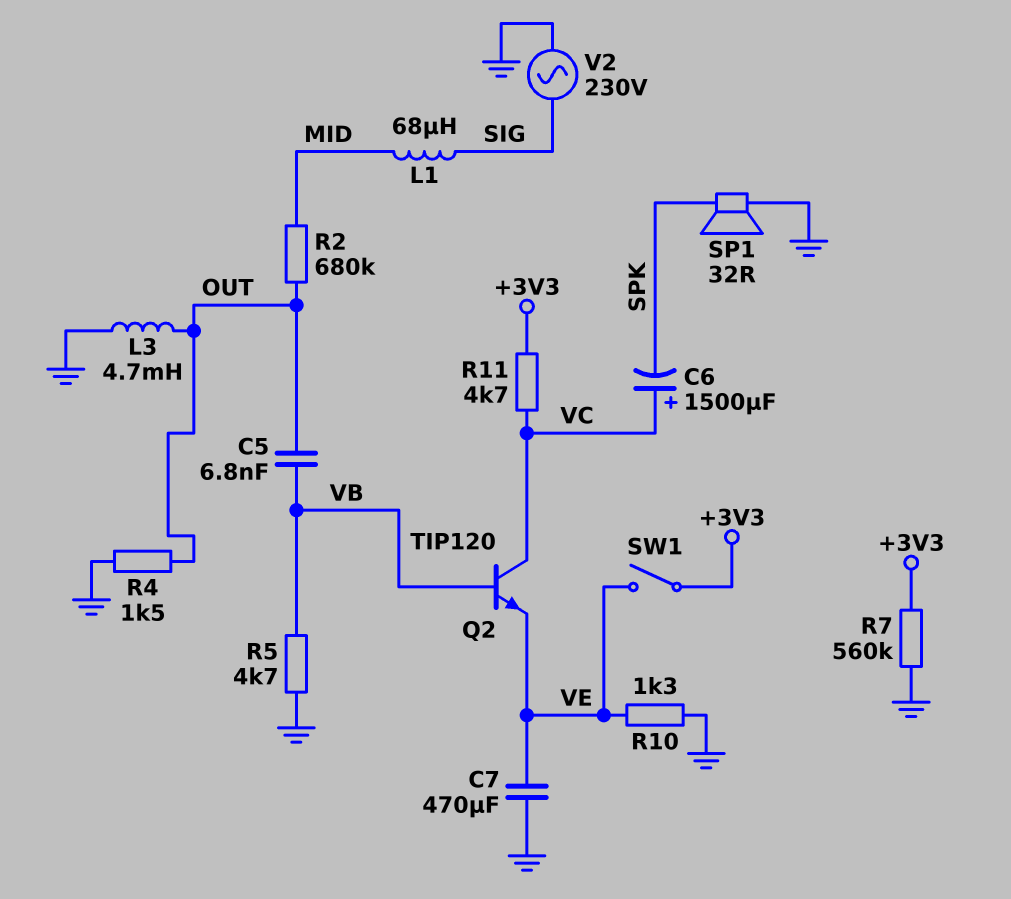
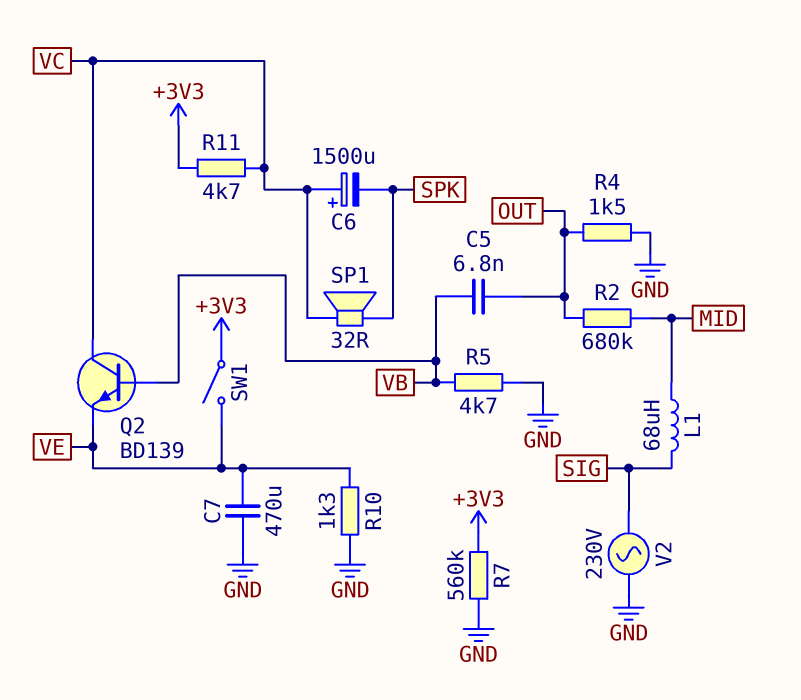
L3: 4.7mH (GND, OUT) -> none
Q2: NPN TIP120 (B VB, C VC, E VE) -> NPN BD139 (B VB, C VC, E VE)
SP1: speaker 32R (GND, SPK) -> speaker 32R (SPK, VC)

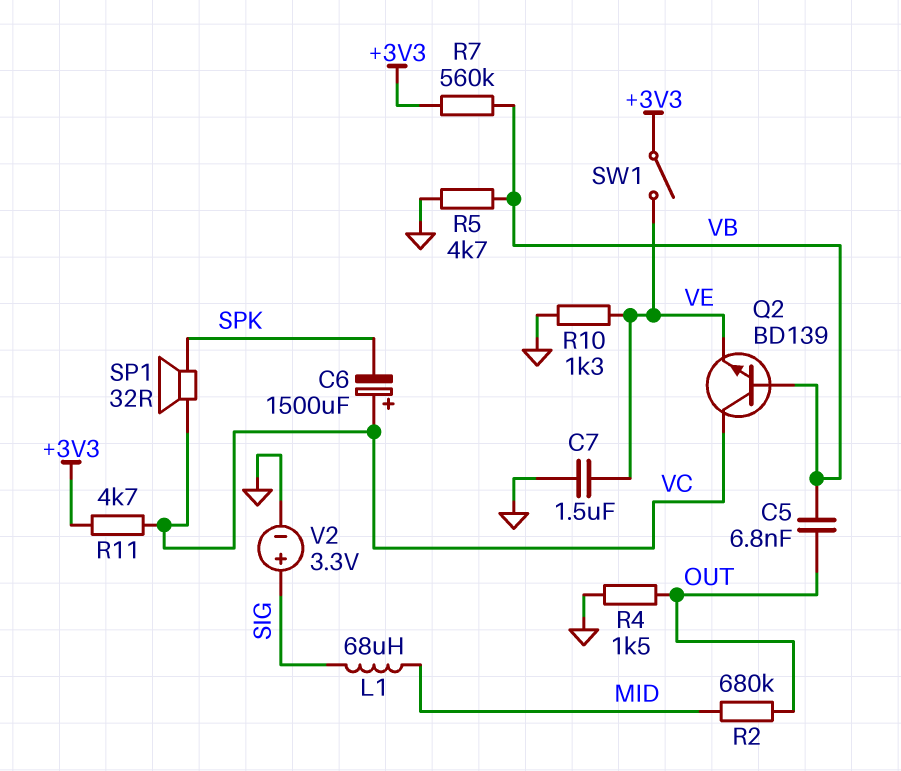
C7: 470uF (GND, VE) -> 1.5uF (GND, VE)
R7: 560k (+3V3, GND) -> 560k (+3V3, VB)
V2: AC 230V (GND, SIG) -> 3.3V (plus SIG, minus GND)

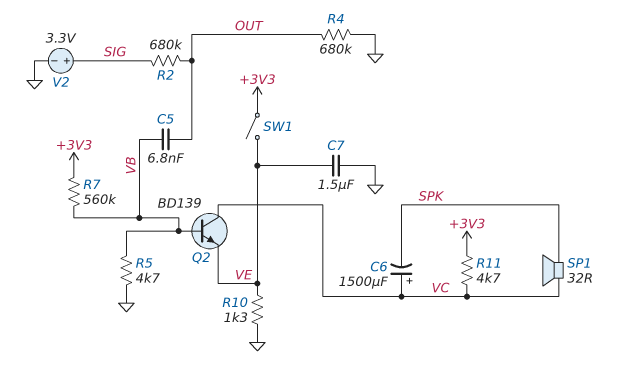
L1: 68uH (MID, SIG) -> none
R2: 680k (MID, OUT) -> 680k (OUT, SIG)
R4: 1.5k (GND, OUT) -> 680k (GND, OUT)

